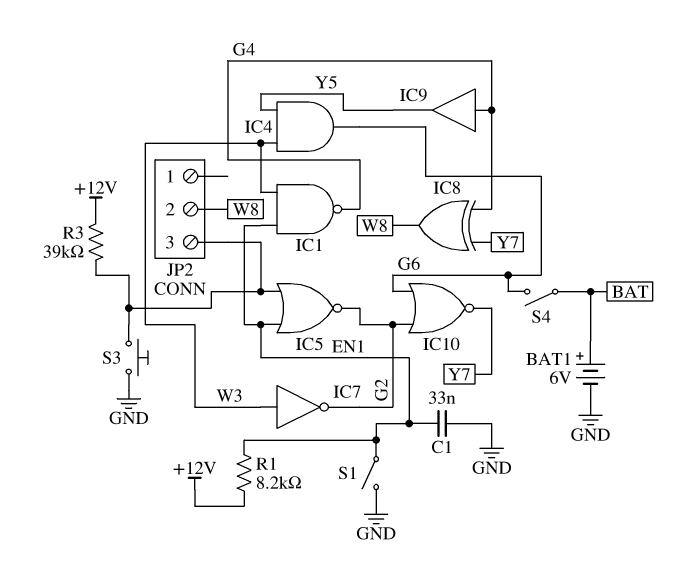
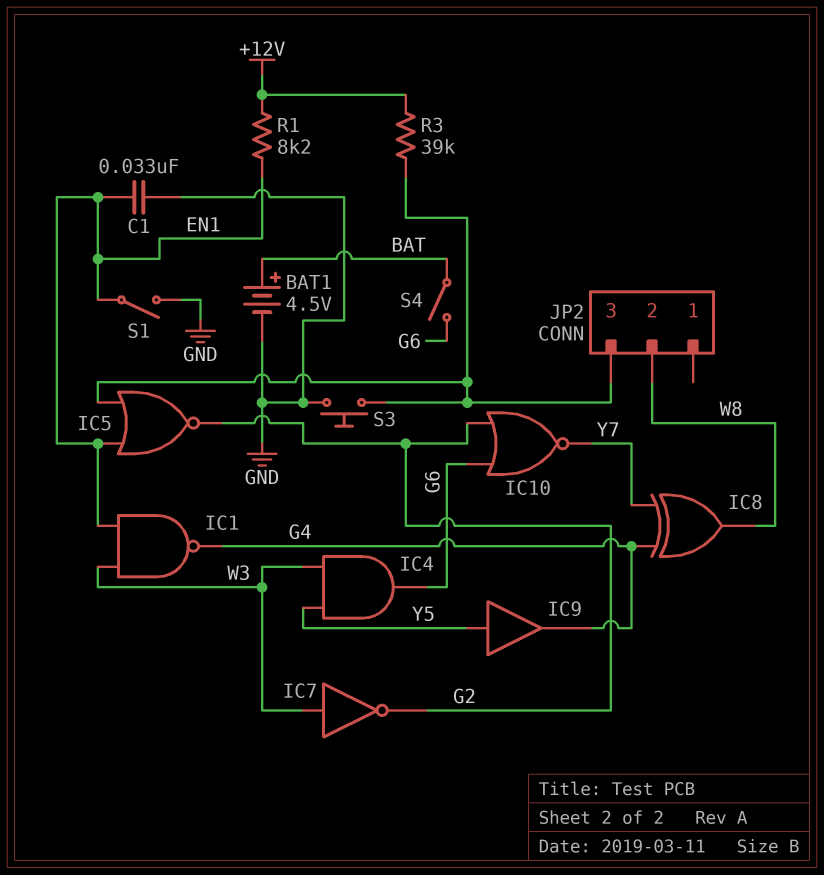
BAT1: 6V (plus BAT, minus GND) -> 4.5V (plus BAT, minus GND)
IC9: buffer (in G4, out Y5) -> buffer (in Y5, out G4)

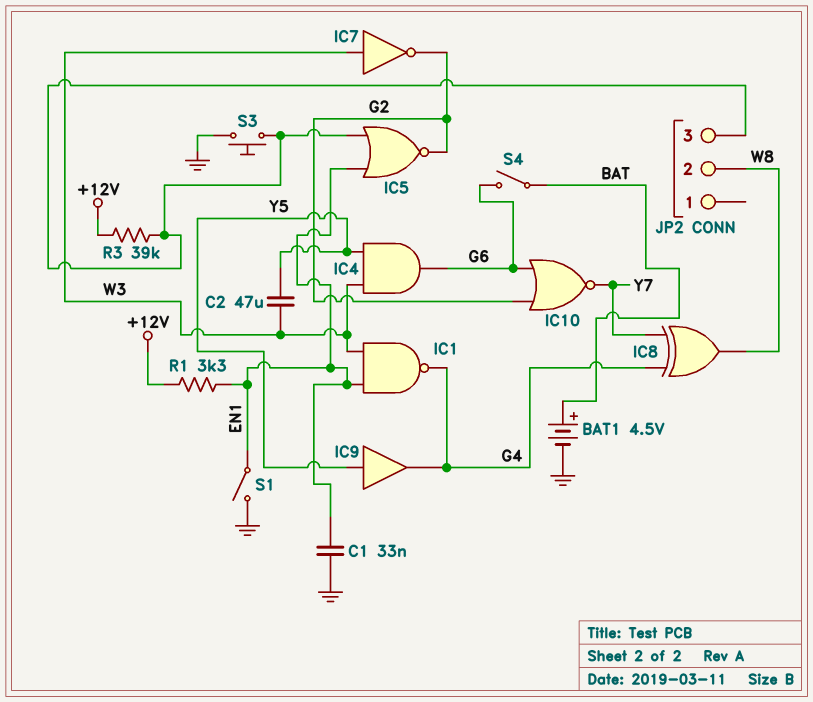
C2: none -> 47uF (W3, Y5)
R1: 8.2k (+12V, EN1) -> 3.3k (+12V, EN1)

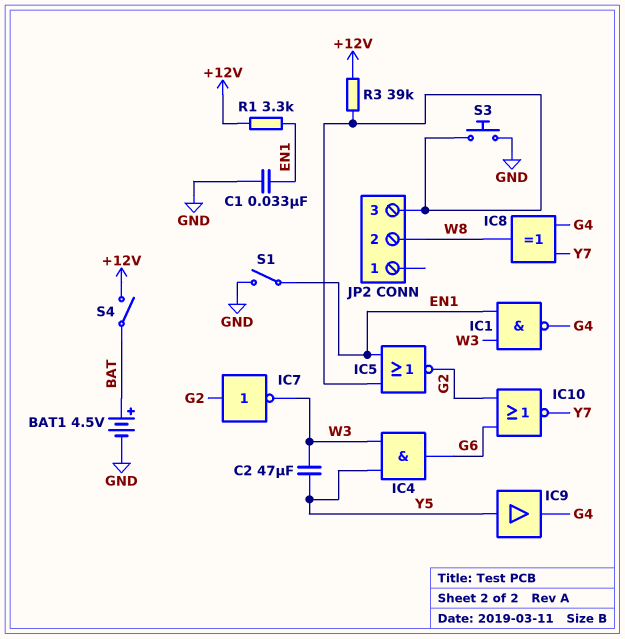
IC7: NOT (in W3, out G2) -> NOT (in G2, out W3)
S4: switch (BAT, G6) -> switch (+12V, BAT)

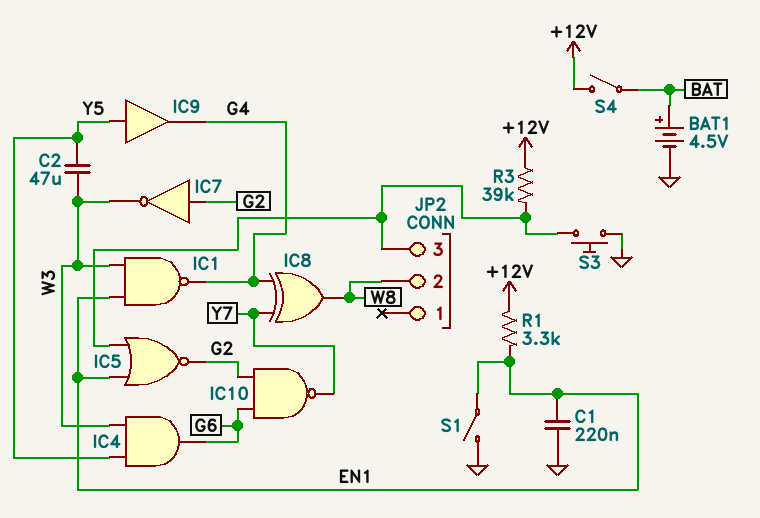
C1: 33nF (EN1, GND) -> 220nF (EN1, GND)
IC10: NOR (in G2, in G6, out Y7) -> NAND (in G2, in G6, out Y7)

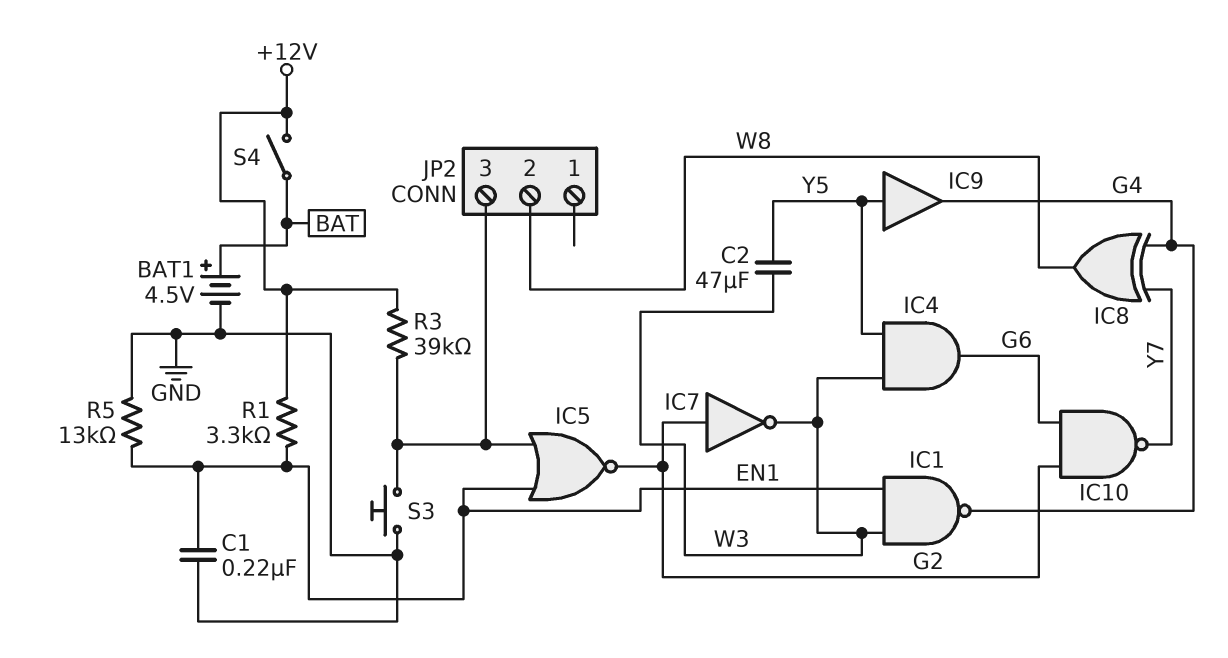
R5: none -> 13k (EN1, GND)
S1: switch (EN1, GND) -> none

